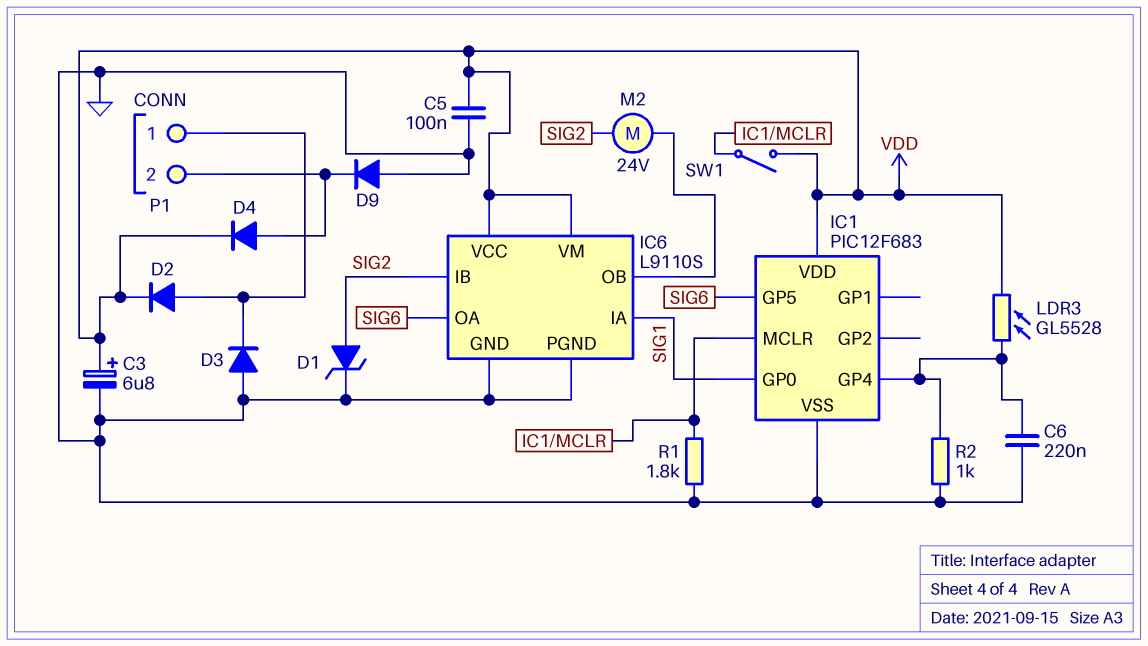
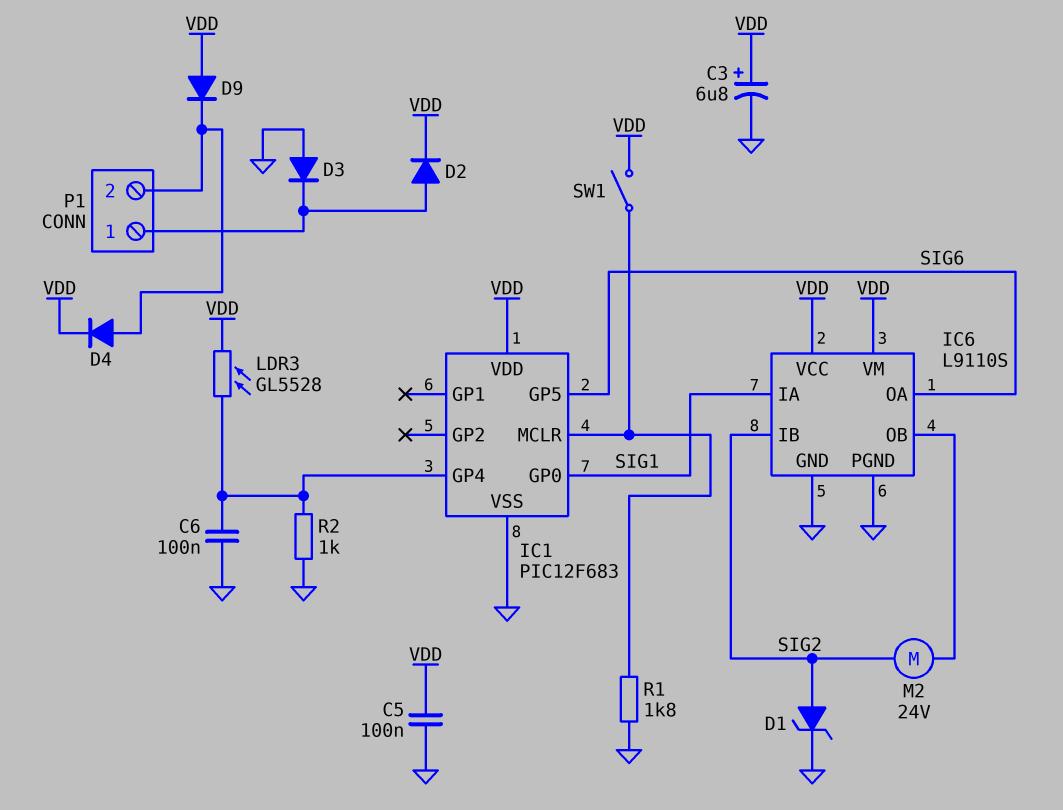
C6: 220nF (GND, IC1/GP4) -> 100nF (GND, IC1/GP4)
D9: diode (A GND, K P1/2) -> diode (A VDD, K P1/2)

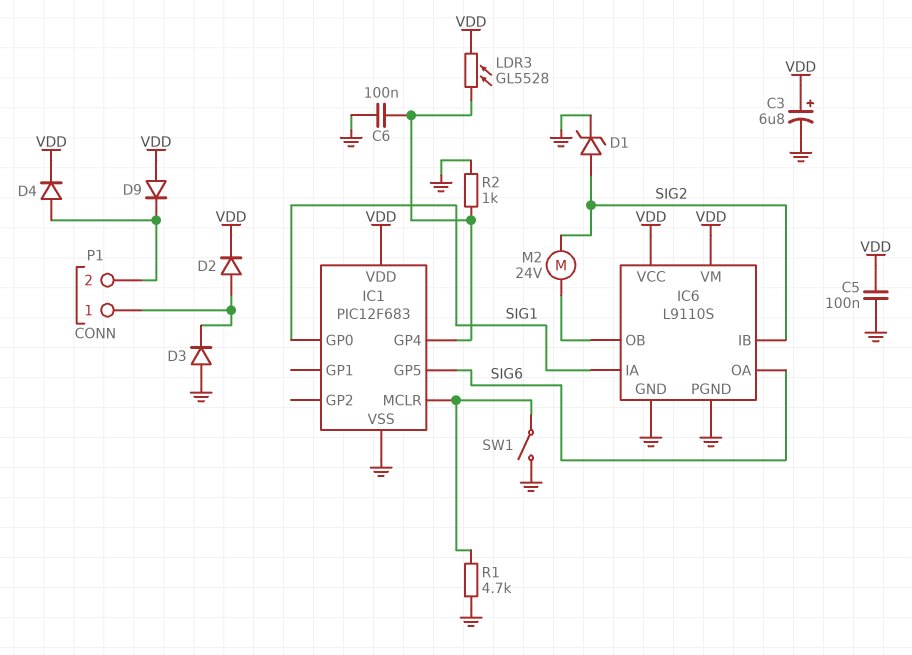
R1: 1.8k (GND, IC1/MCLR) -> 4.7k (GND, IC1/MCLR)
SW1: switch (IC1/MCLR, VDD) -> switch (GND, IC1/MCLR)

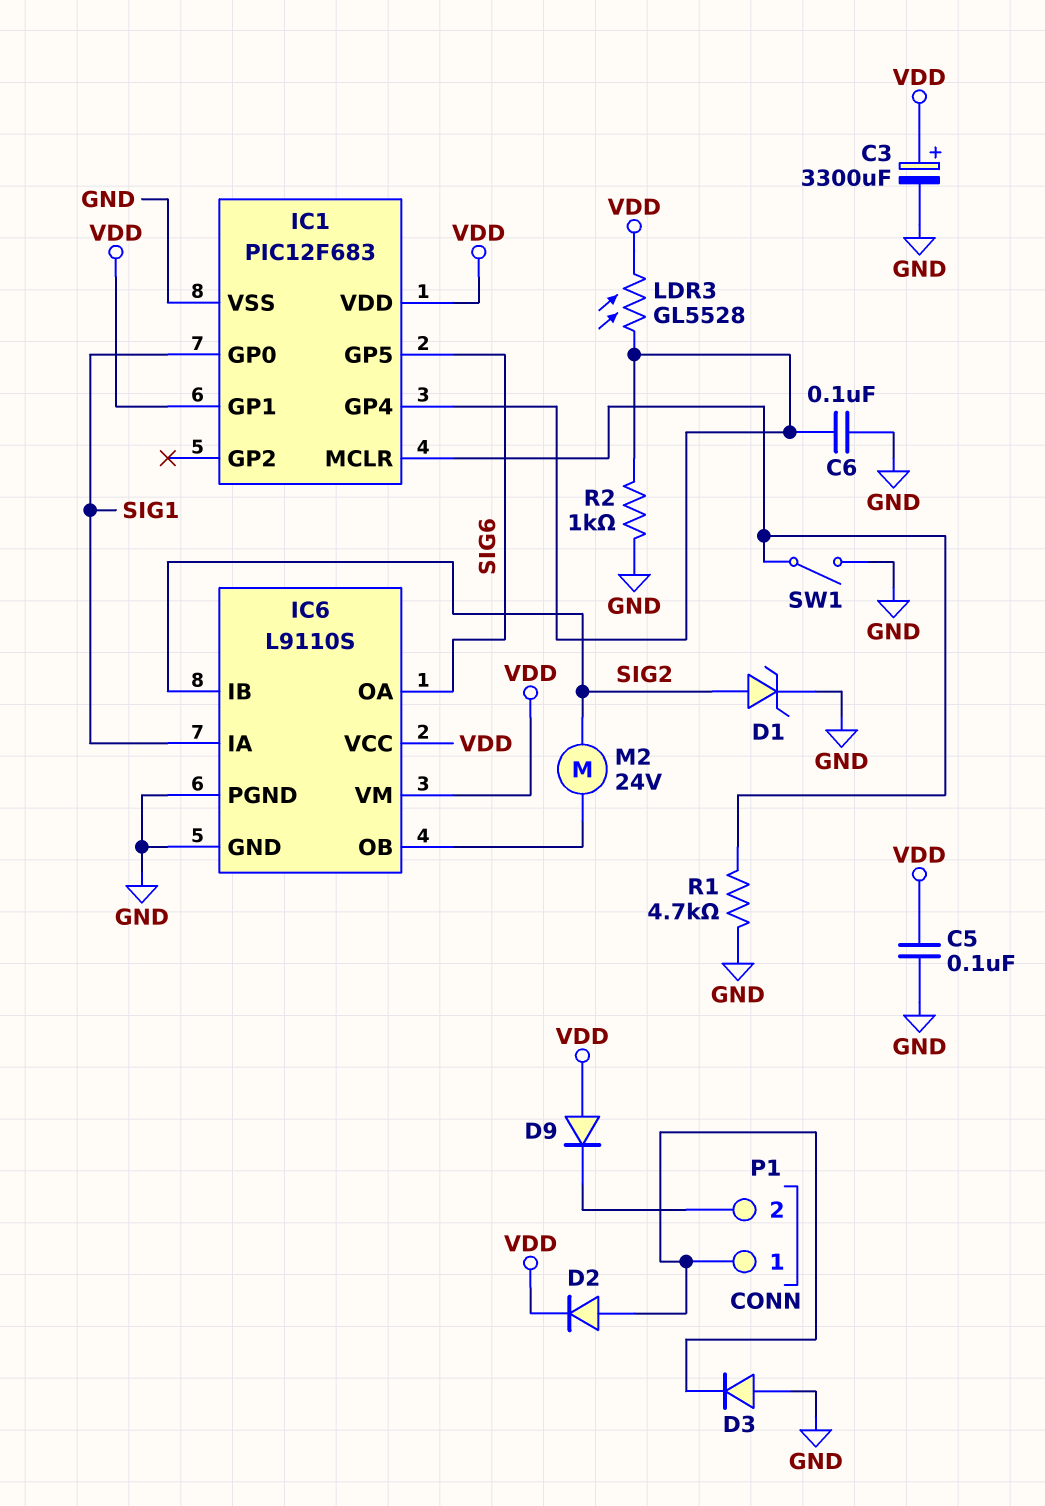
C3: 6.8uF (plus VDD, minus GND) -> 3300uF (plus VDD, minus GND)
D4: diode (A P1/2, K VDD) -> none
IC1 pin GP1: none -> VDD

